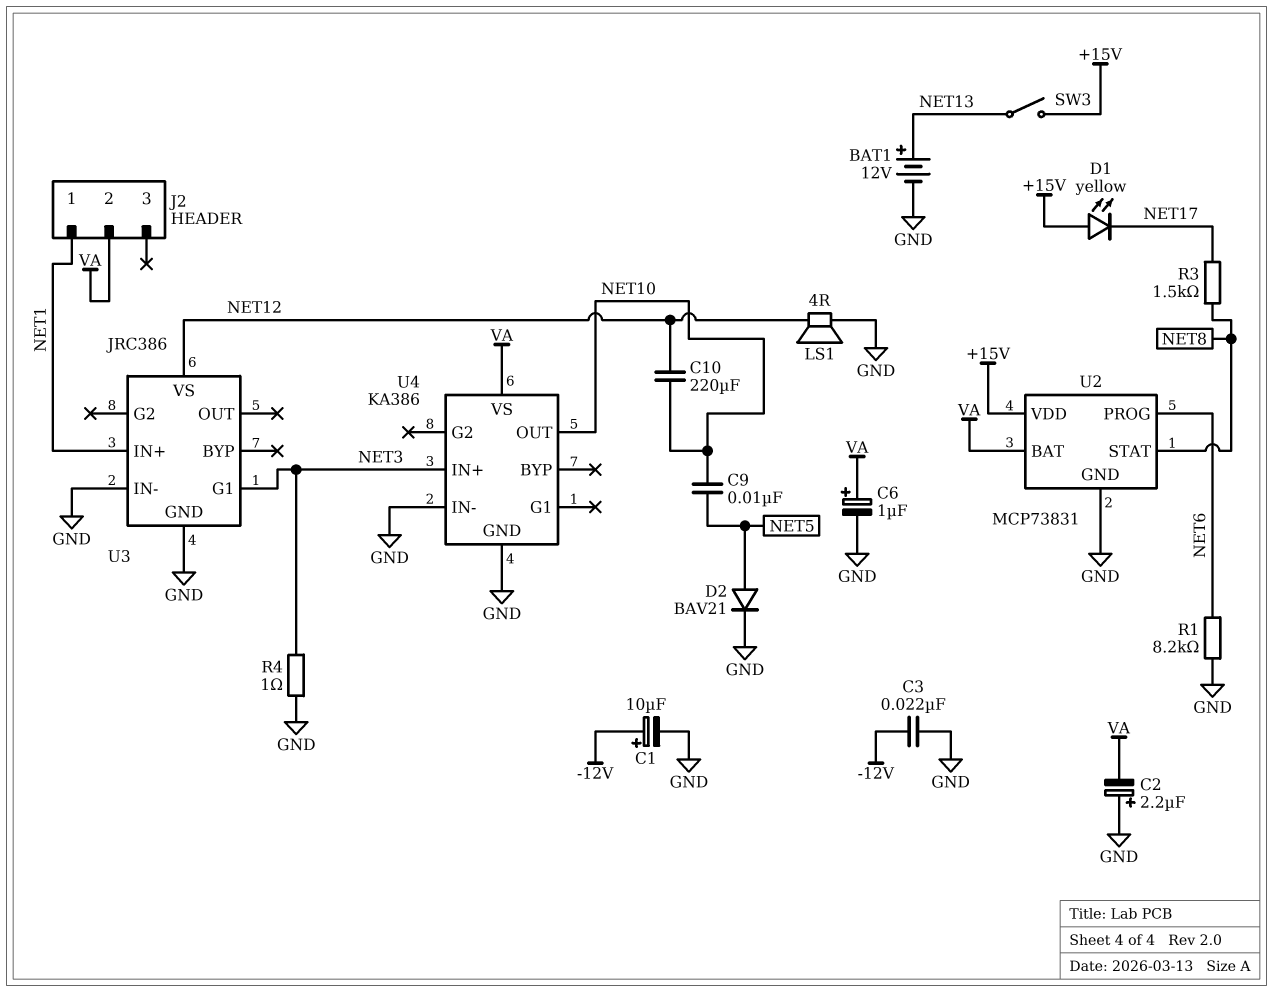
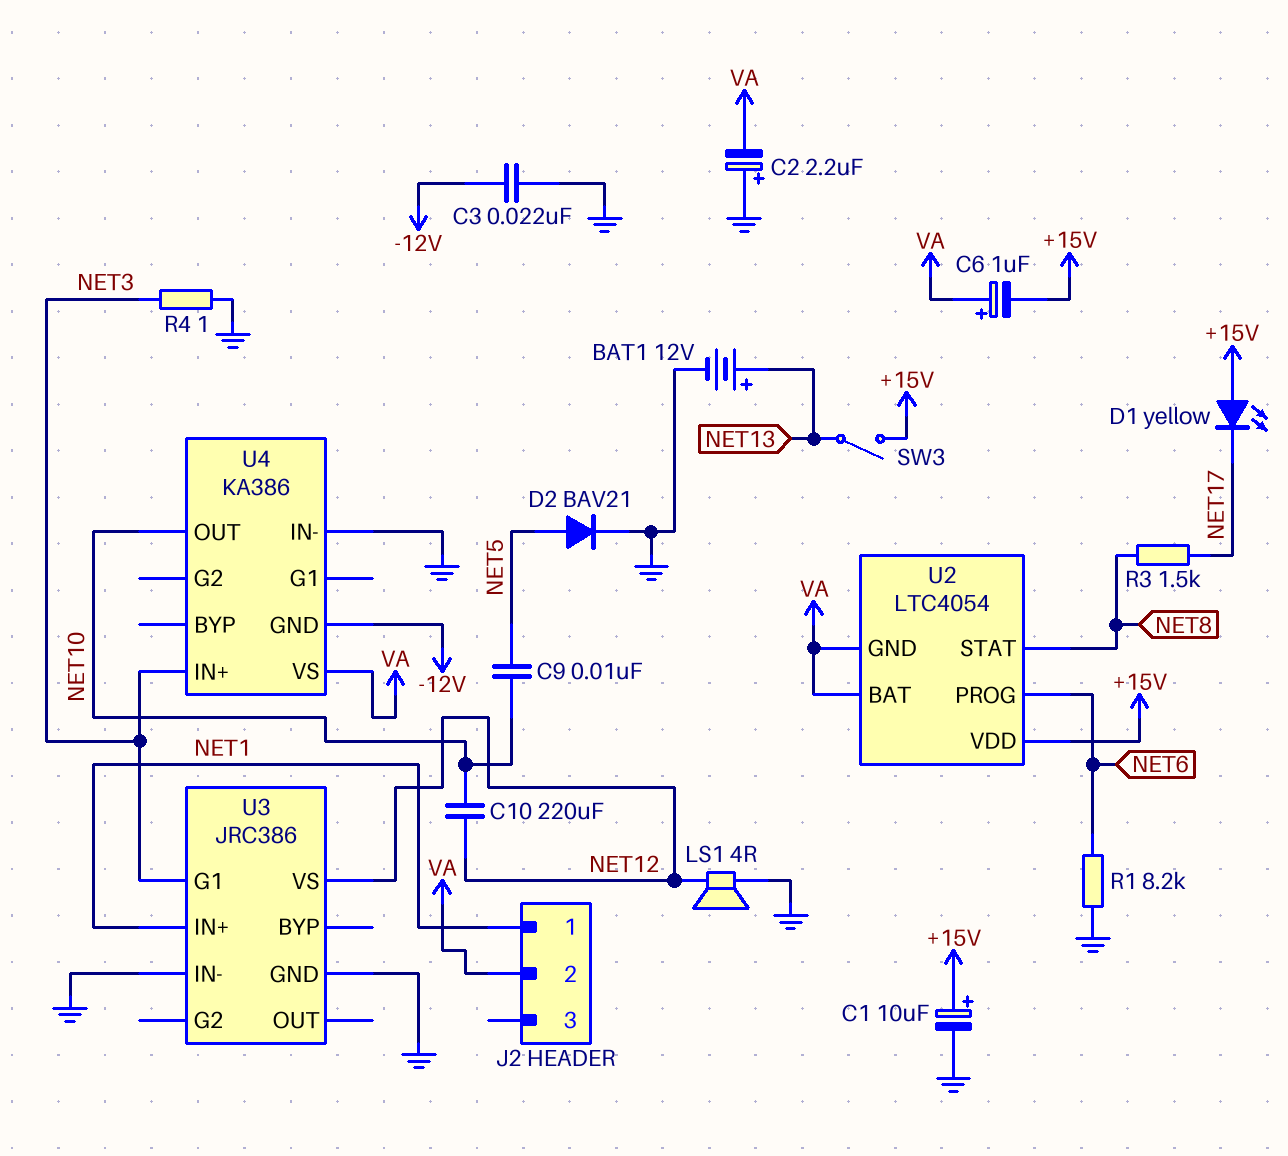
C1: 10uF (plus -12V, minus GND) -> 10uF (plus +15V, minus GND)
C6: 1uF (plus VA, minus GND) -> 1uF (plus VA, minus +15V)
U2: MCP73831 -> LTC4054
U2 pin GND: GND -> VA
U4 pin GND: GND -> -12V

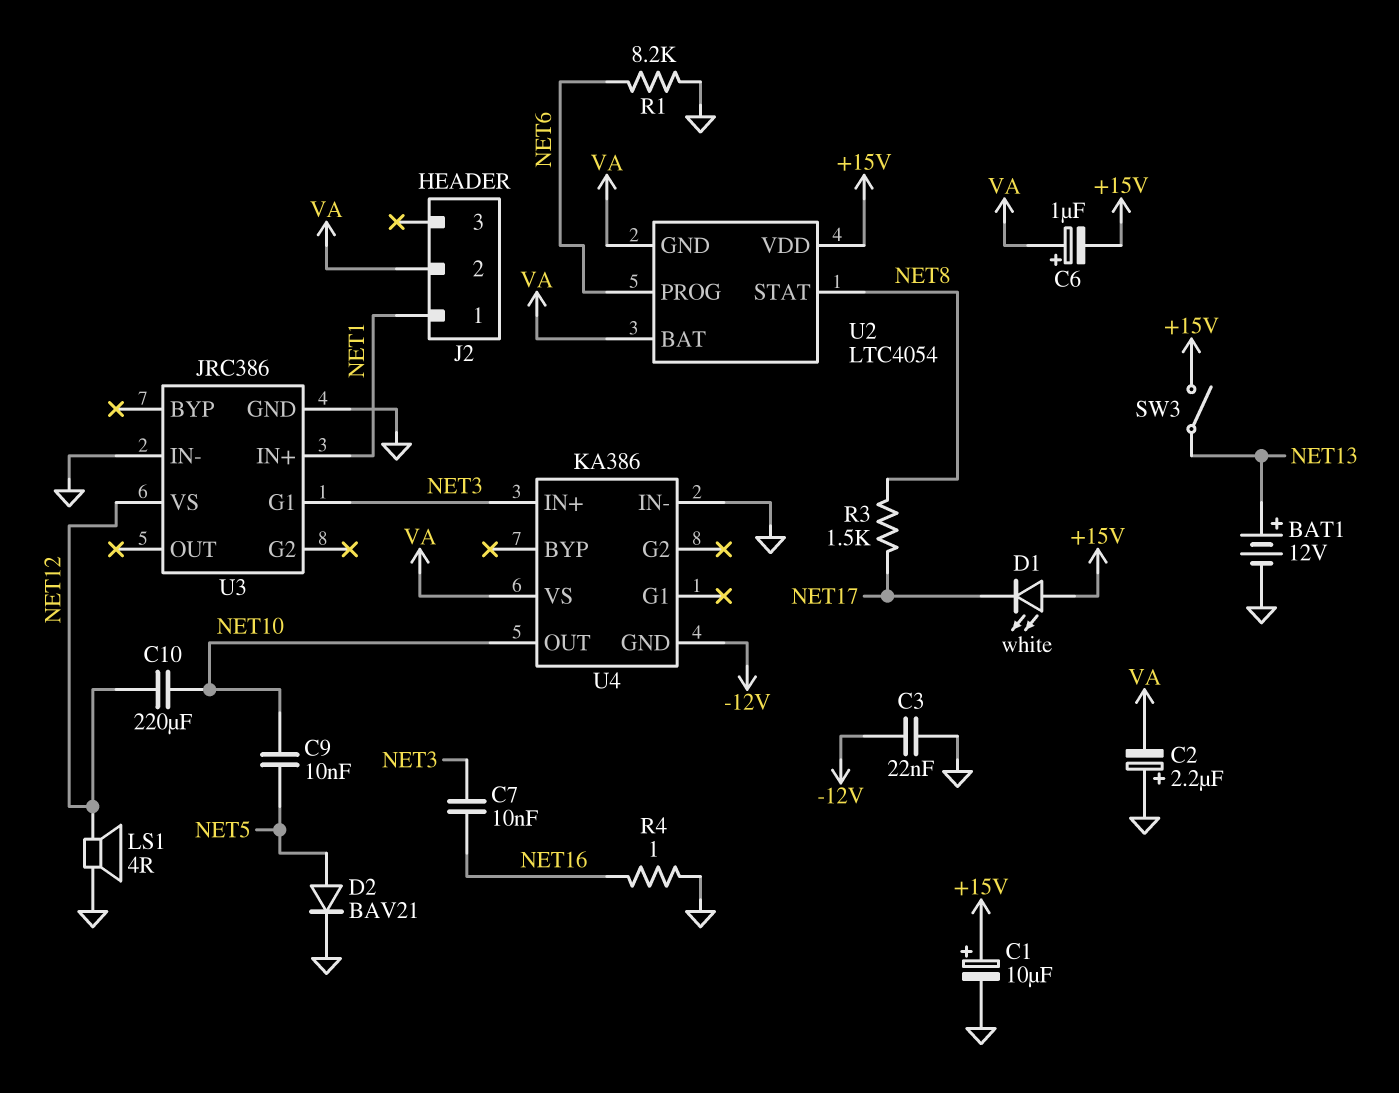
C7: none -> 10nF (NET3, NET16)
D1: LED yellow (A +15V, K NET17) -> LED white (A +15V, K NET17)
R4: 1 (GND, NET3) -> 1 (GND, NET16)

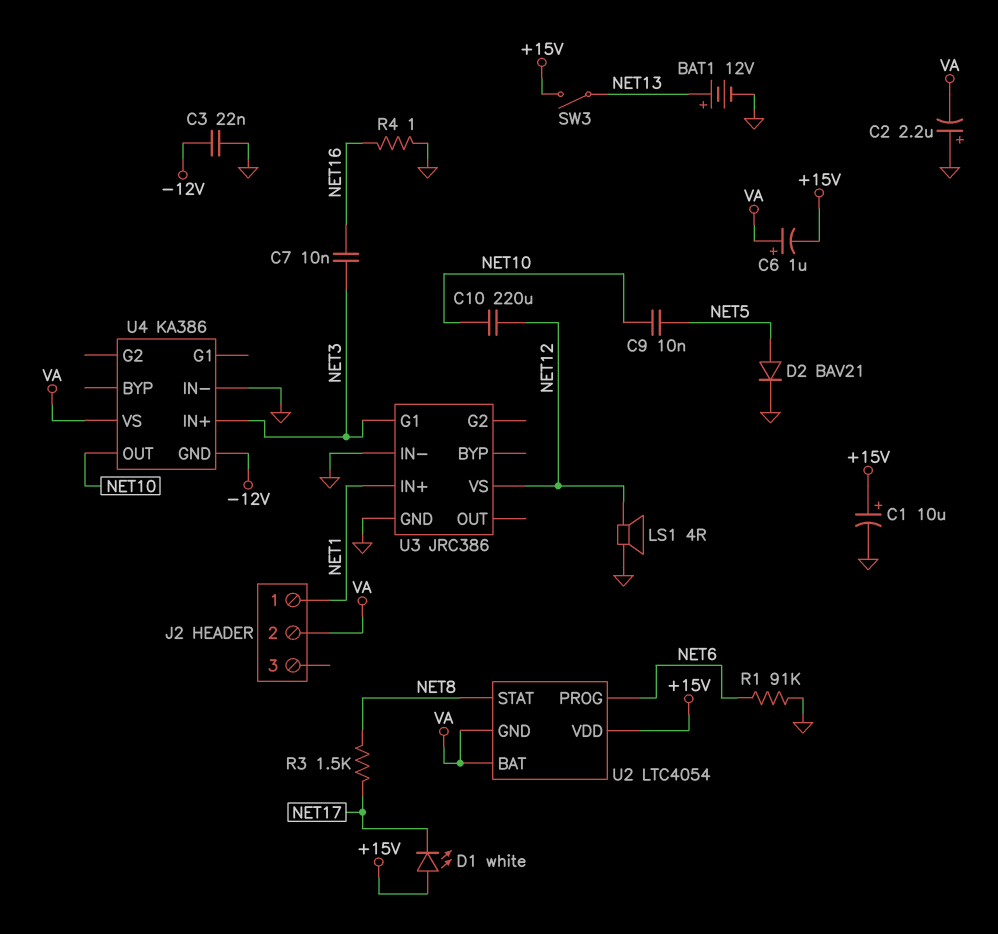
R1: 8.2k (GND, NET6) -> 91k (GND, NET6)

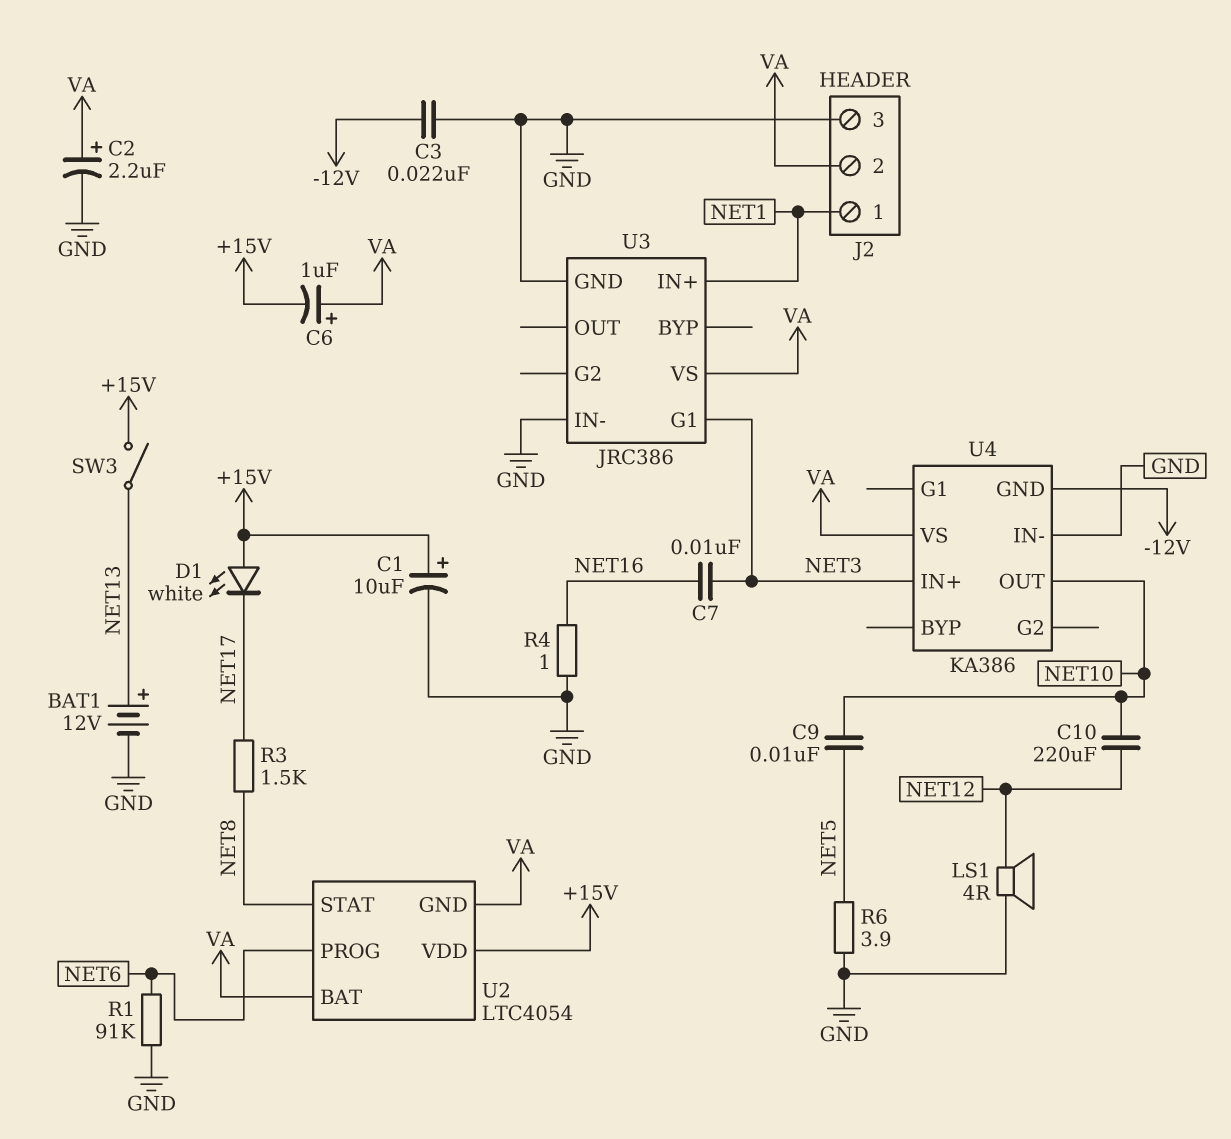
C2: 2.2uF (plus GND, minus VA) -> 2.2uF (plus VA, minus GND)
D2: diode BAV21 (A NET5, K GND) -> none
J2 pin 3: none -> GND
R6: none -> 3.9 (GND, NET5)
U3 pin VS: NET12 -> VA

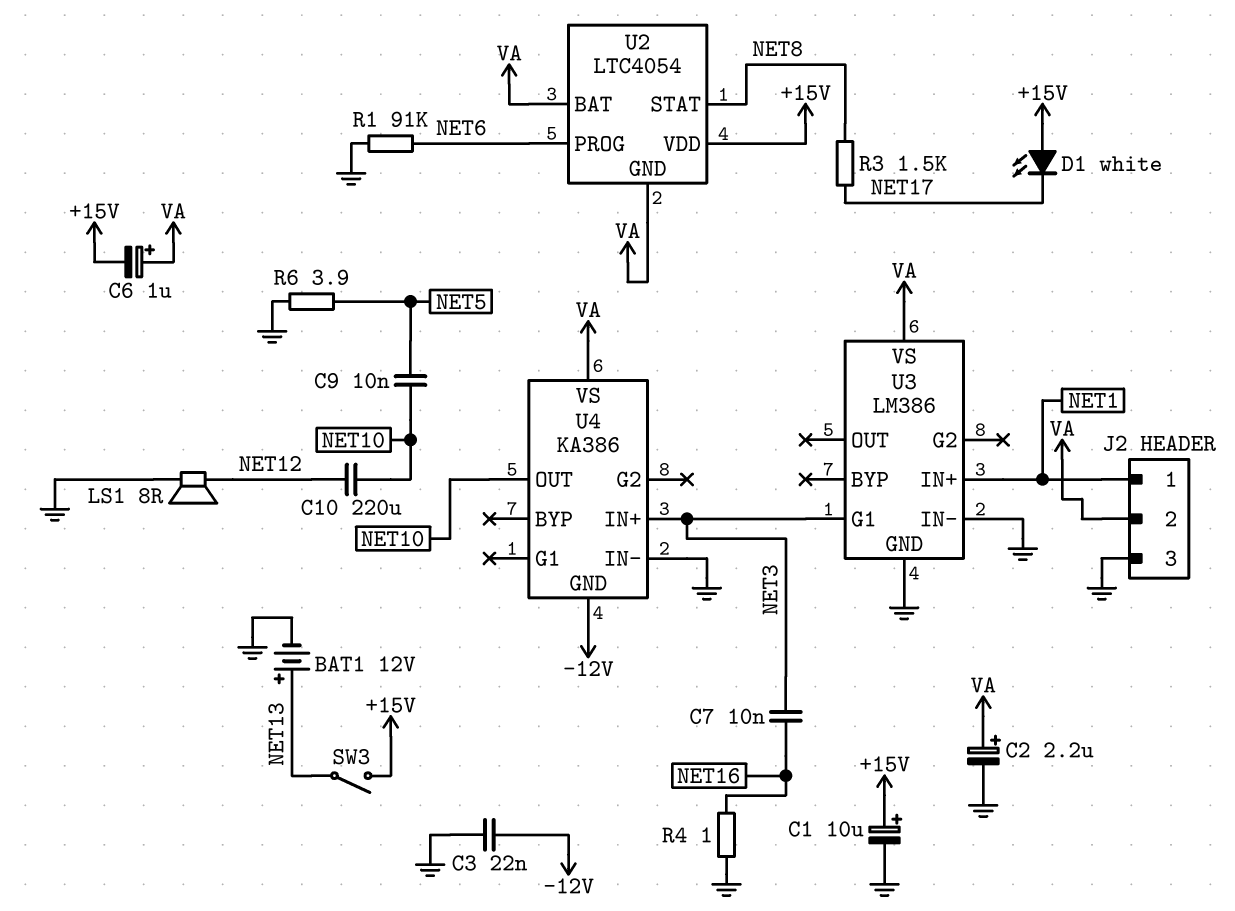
LS1: speaker 4R (GND, NET12) -> speaker 8R (GND, NET12)
U3: JRC386 -> LM386

